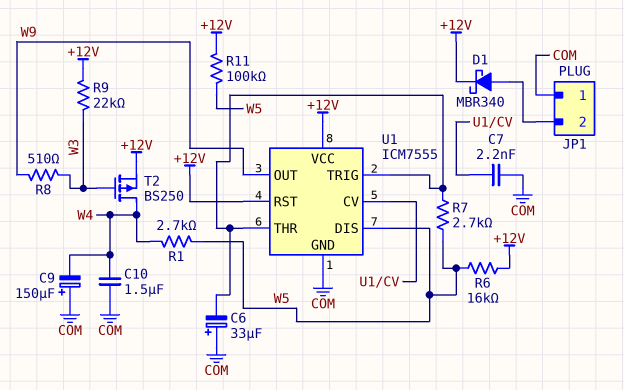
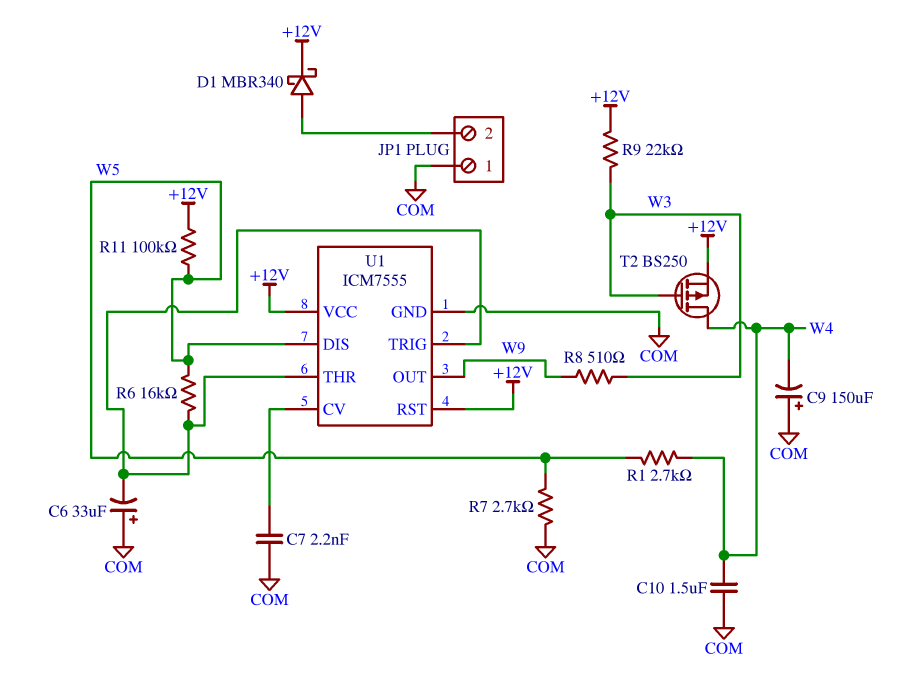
R6: 16k (+12V, W5) -> 16k (U1/THR, W5)
R7: 2.7k (U1/THR, W5) -> 2.7k (COM, W5)

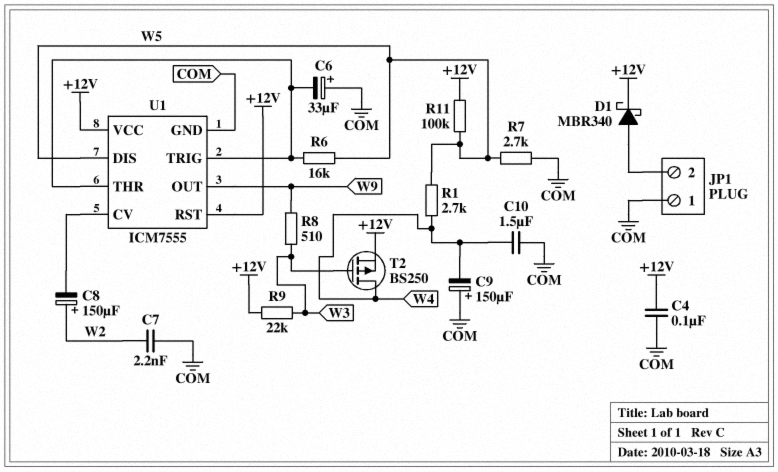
C4: none -> 100nF (+12V, COM)
C7: 2.2nF (COM, U1/CV) -> 2.2nF (COM, W2)
C8: none -> 150uF (plus W2, minus U1/CV)

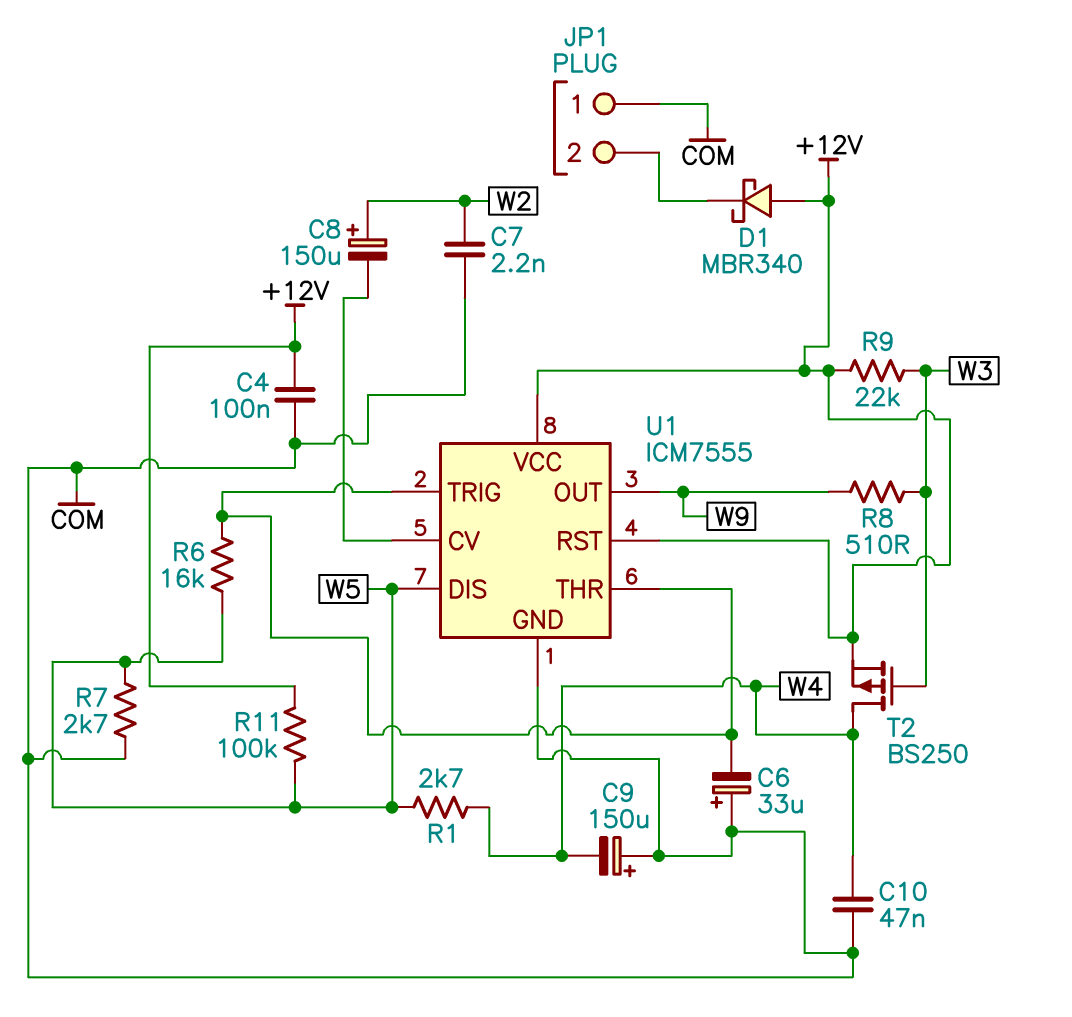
C10: 1.5uF (COM, W4) -> 47nF (COM, W4)
D1: schottky MBR340 (A JP1/2, K +12V) -> schottky MBR340 (A +12V, K JP1/2)

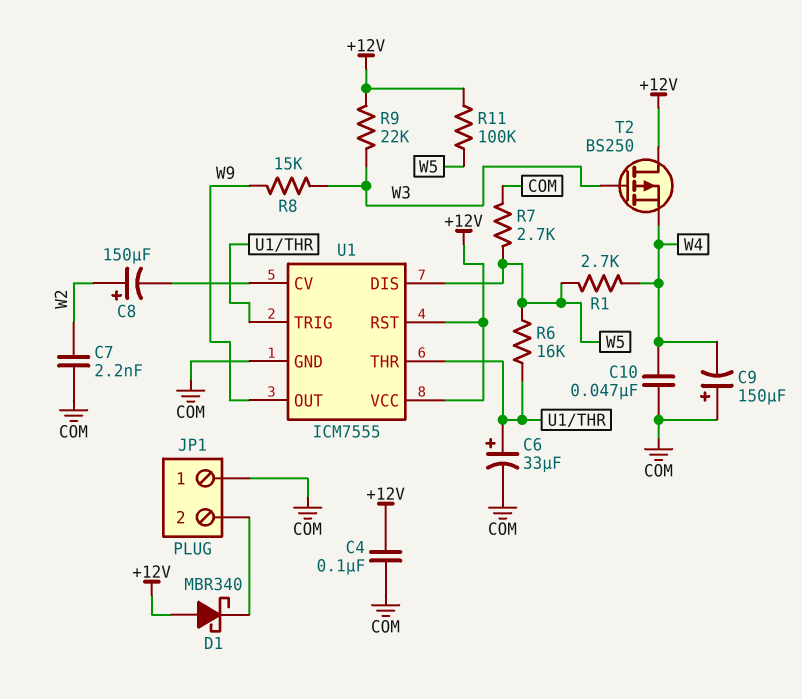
C6: 33uF (plus COM, minus U1/THR) -> 33uF (plus U1/THR, minus COM)
R8: 510 (W3, W9) -> 15k (W3, W9)
T2: PMOS BS250 (G W3, D W4, S +12V) -> PMOS BS250 (G W3, D +12V, S W4)

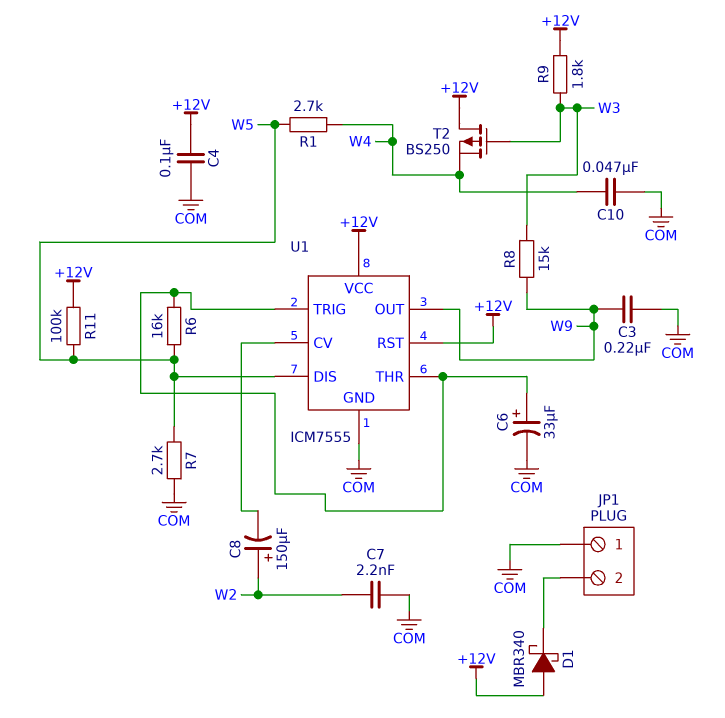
C3: none -> 220nF (COM, W9)
C9: 150uF (plus COM, minus W4) -> none
R9: 22k (+12V, W3) -> 1.8k (+12V, W3)

